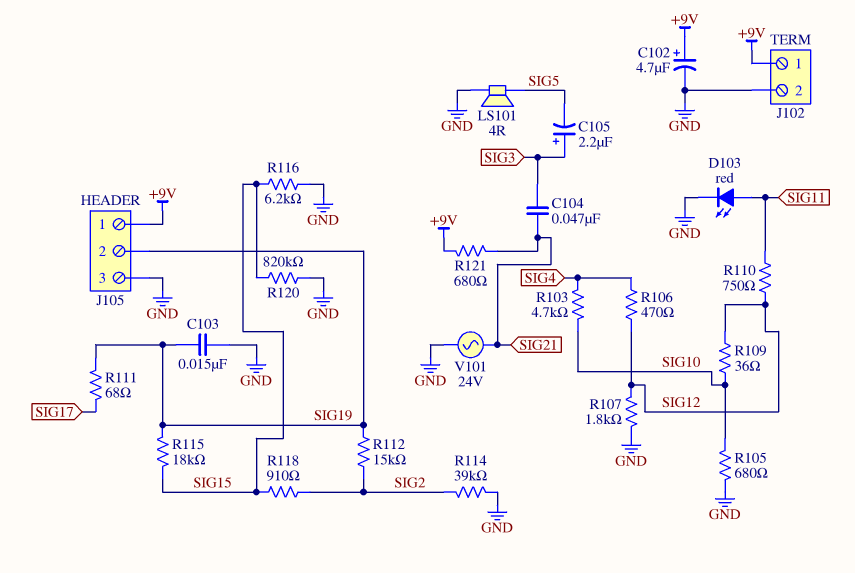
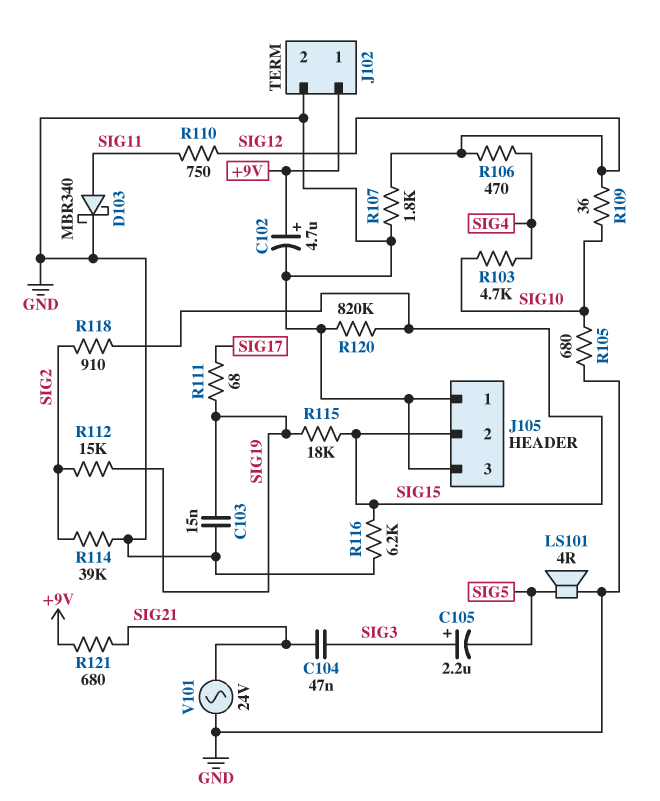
D103: LED red (A SIG11, K GND) -> schottky MBR340 (A SIG11, K GND)
J105 pin 1: +9V -> GND
J105 pin 2: SIG19 -> SIG15

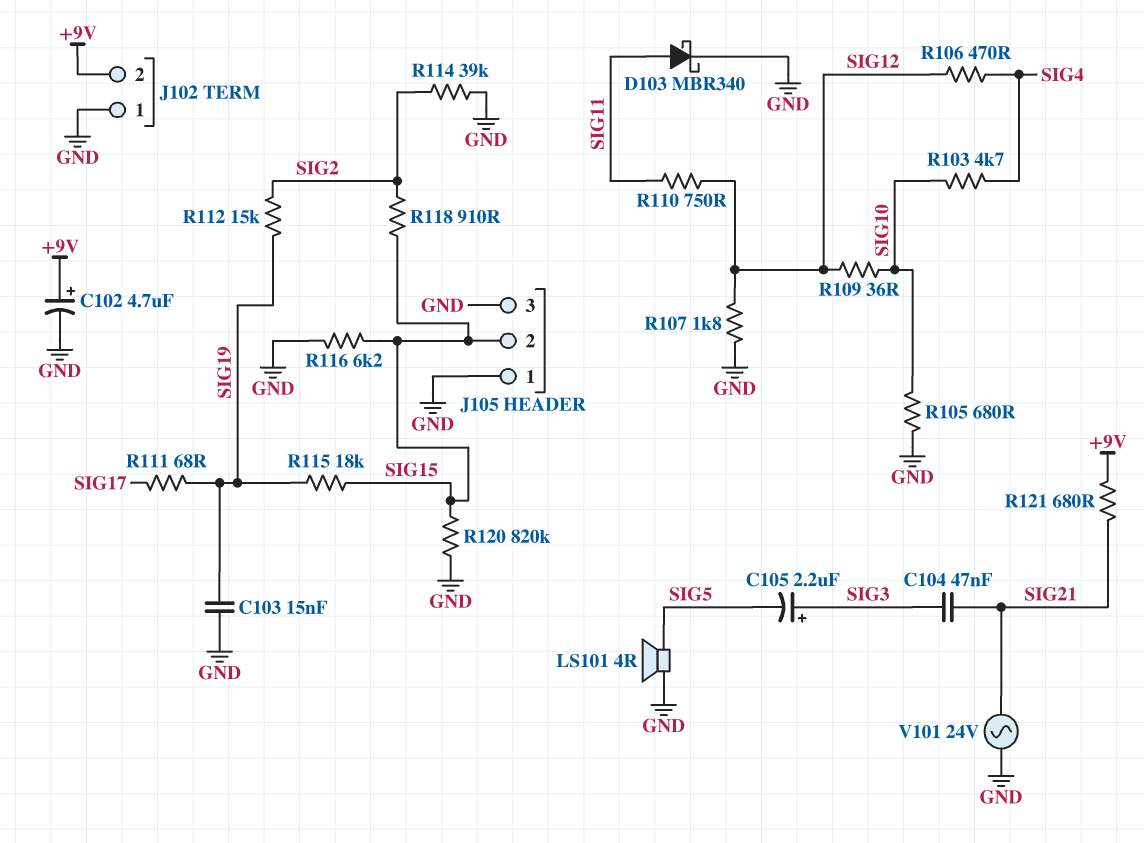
J102 pin 1: +9V -> GND
J102 pin 2: GND -> +9V

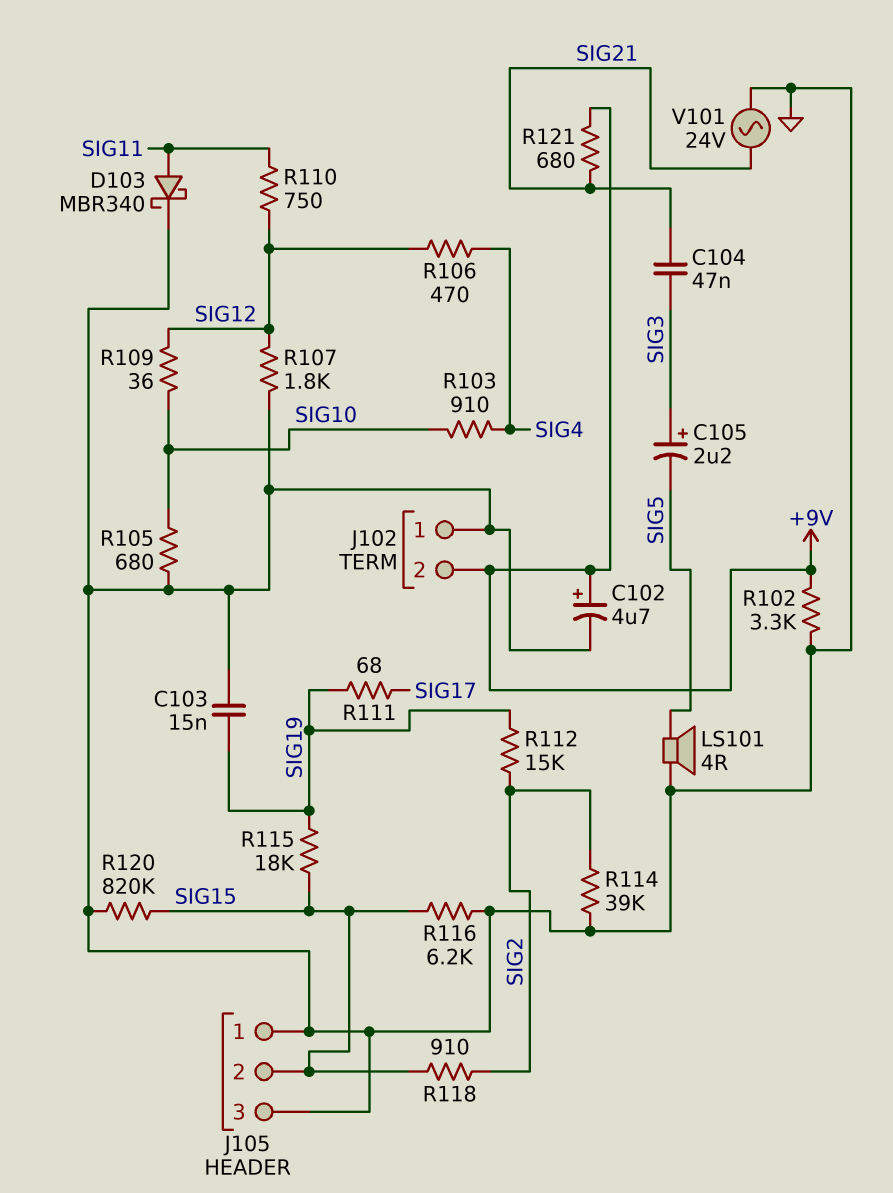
R102: none -> 3.3k (+9V, GND)
R103: 4.7k (SIG4, SIG10) -> 910 (SIG4, SIG10)

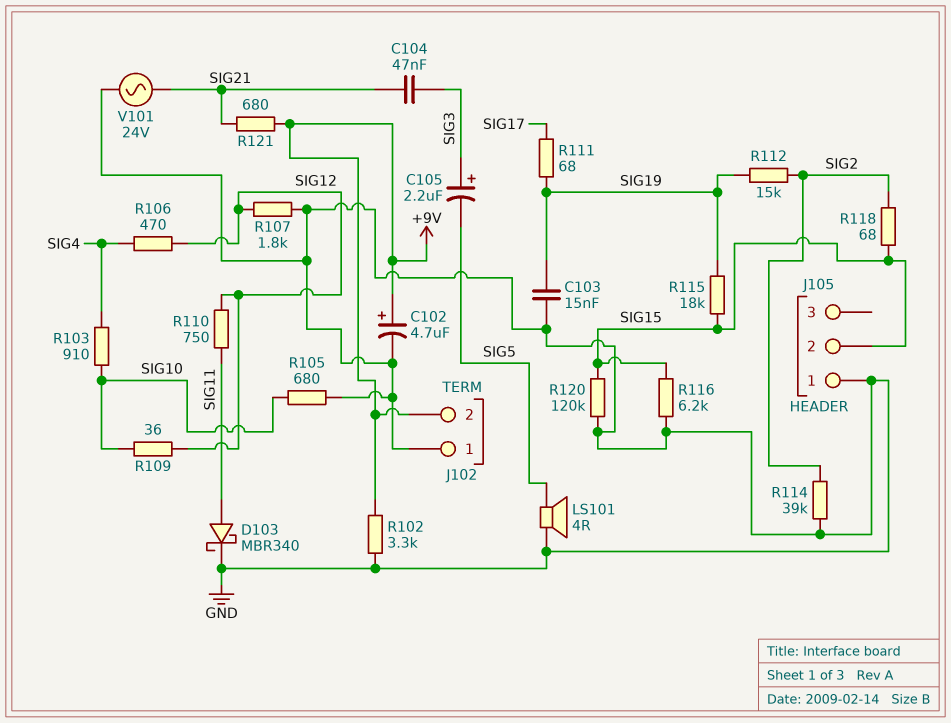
J105 pin 3: GND -> none
R118: 910 (SIG2, SIG15) -> 68 (SIG2, SIG15)
R120: 820k (GND, SIG15) -> 120k (GND, SIG15)

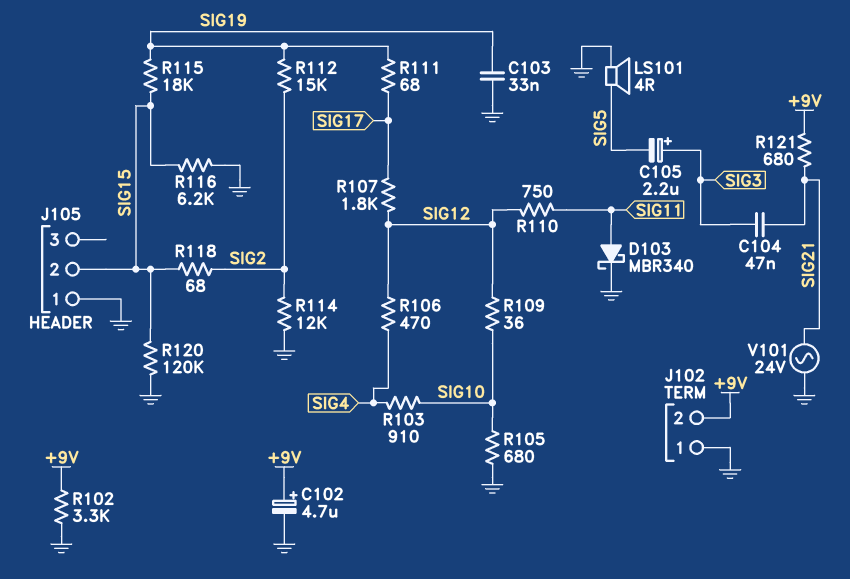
C103: 15nF (GND, SIG19) -> 33nF (GND, SIG19)
R107: 1.8k (GND, SIG12) -> 1.8k (SIG12, SIG17)
R114: 39k (GND, SIG2) -> 12k (GND, SIG2)

